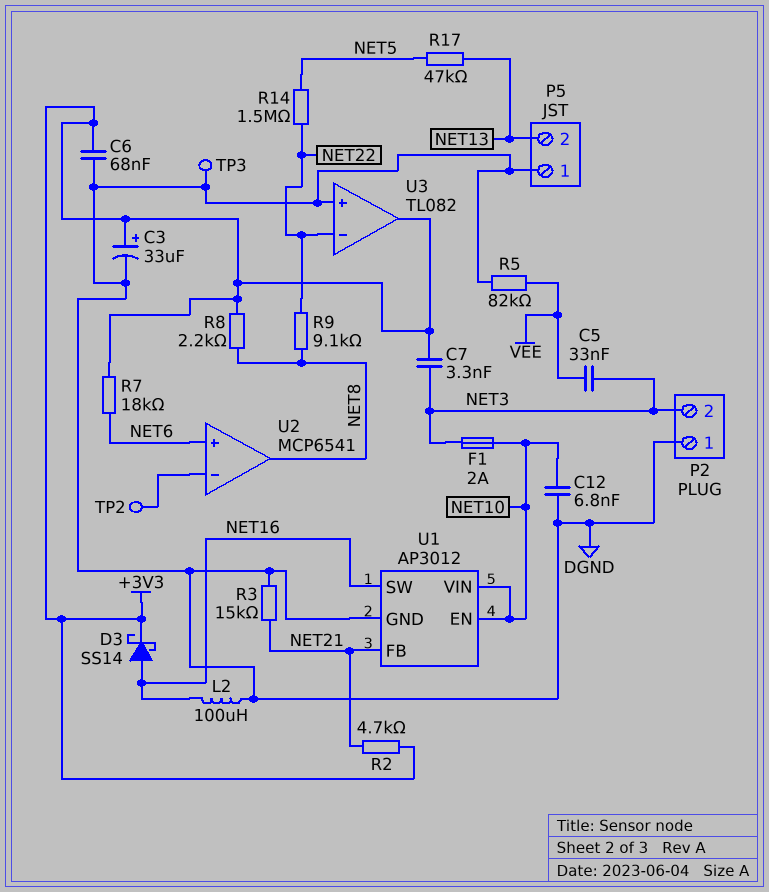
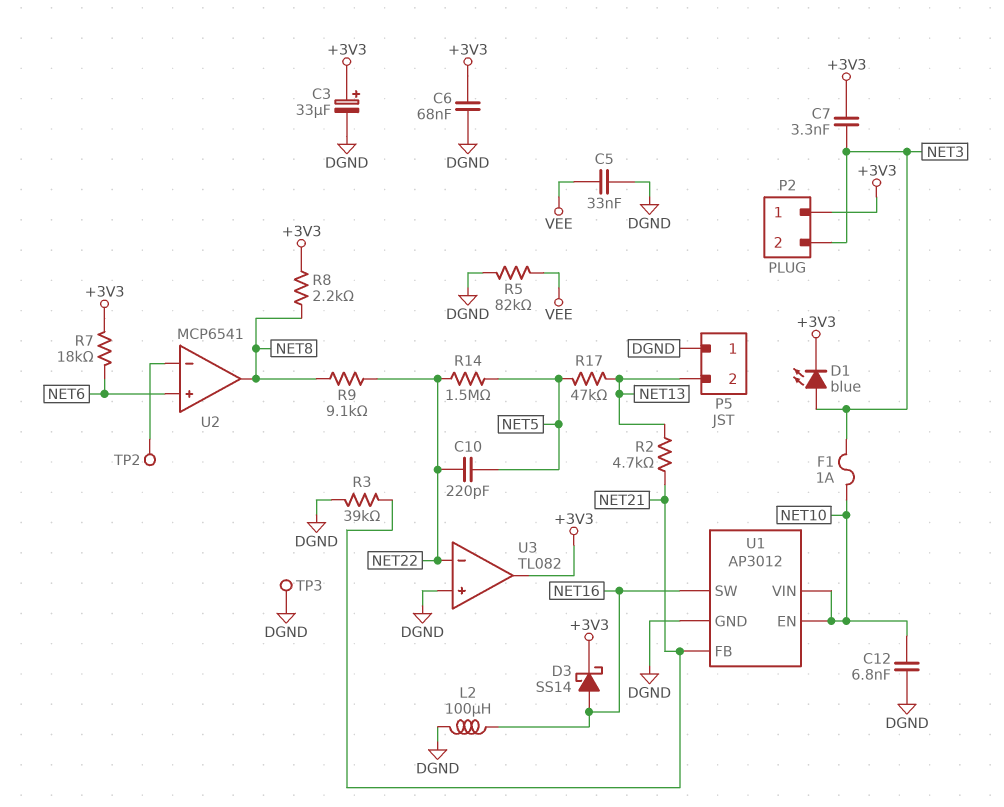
C5: 33nF (NET3, VEE) -> 33nF (DGND, VEE)
C10: none -> 220pF (NET5, NET22)
D1: none -> LED blue (A NET3, K +3V3)
F1: 2A (NET3, NET10) -> 1A (NET3, NET10)
P2 pin 1: DGND -> +3V3
R2: 4.7k (+3V3, NET21) -> 4.7k (NET13, NET21)
R3: 15k (DGND, NET21) -> 39k (DGND, NET21)

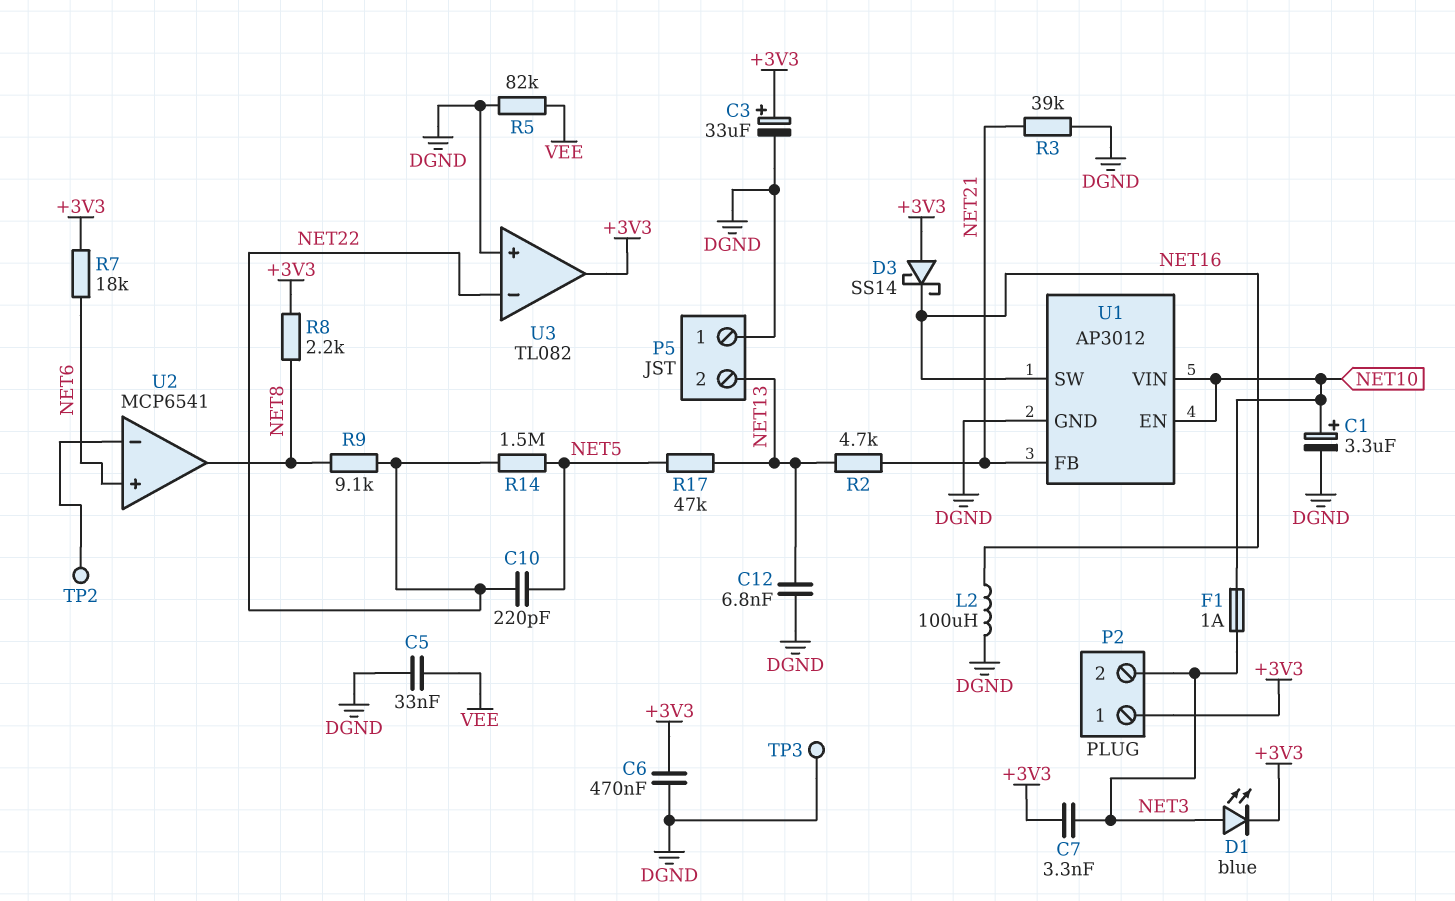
C1: none -> 3.3uF (plus NET10, minus DGND)
C6: 68nF (+3V3, DGND) -> 470nF (+3V3, DGND)
C12: 6.8nF (DGND, NET10) -> 6.8nF (DGND, NET13)
D3: schottky SS14 (A NET16, K +3V3) -> schottky SS14 (A +3V3, K NET16)

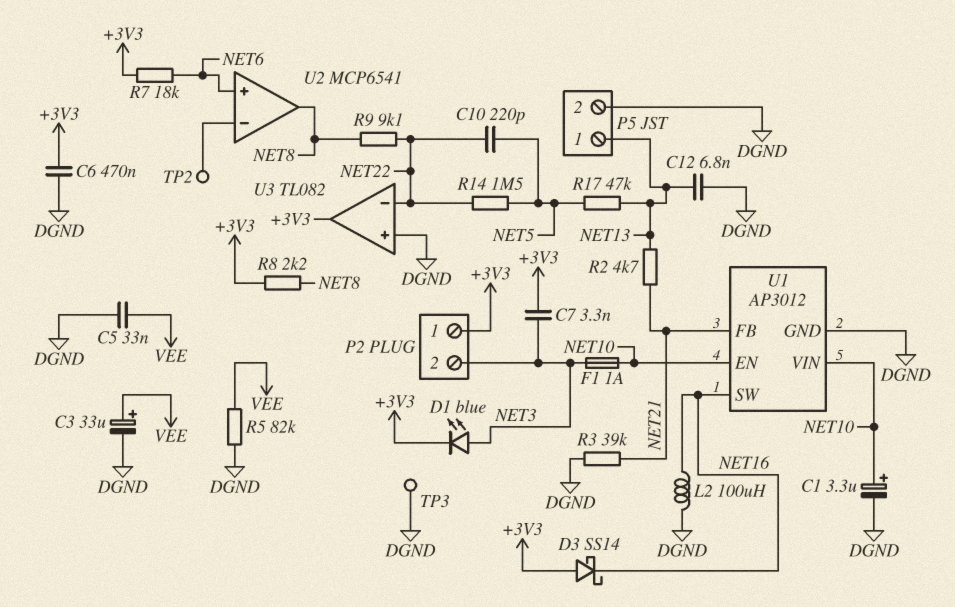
C3: 33uF (plus +3V3, minus DGND) -> 33uF (plus VEE, minus DGND)
P5 pin 1: DGND -> NET13
P5 pin 2: NET13 -> DGND

